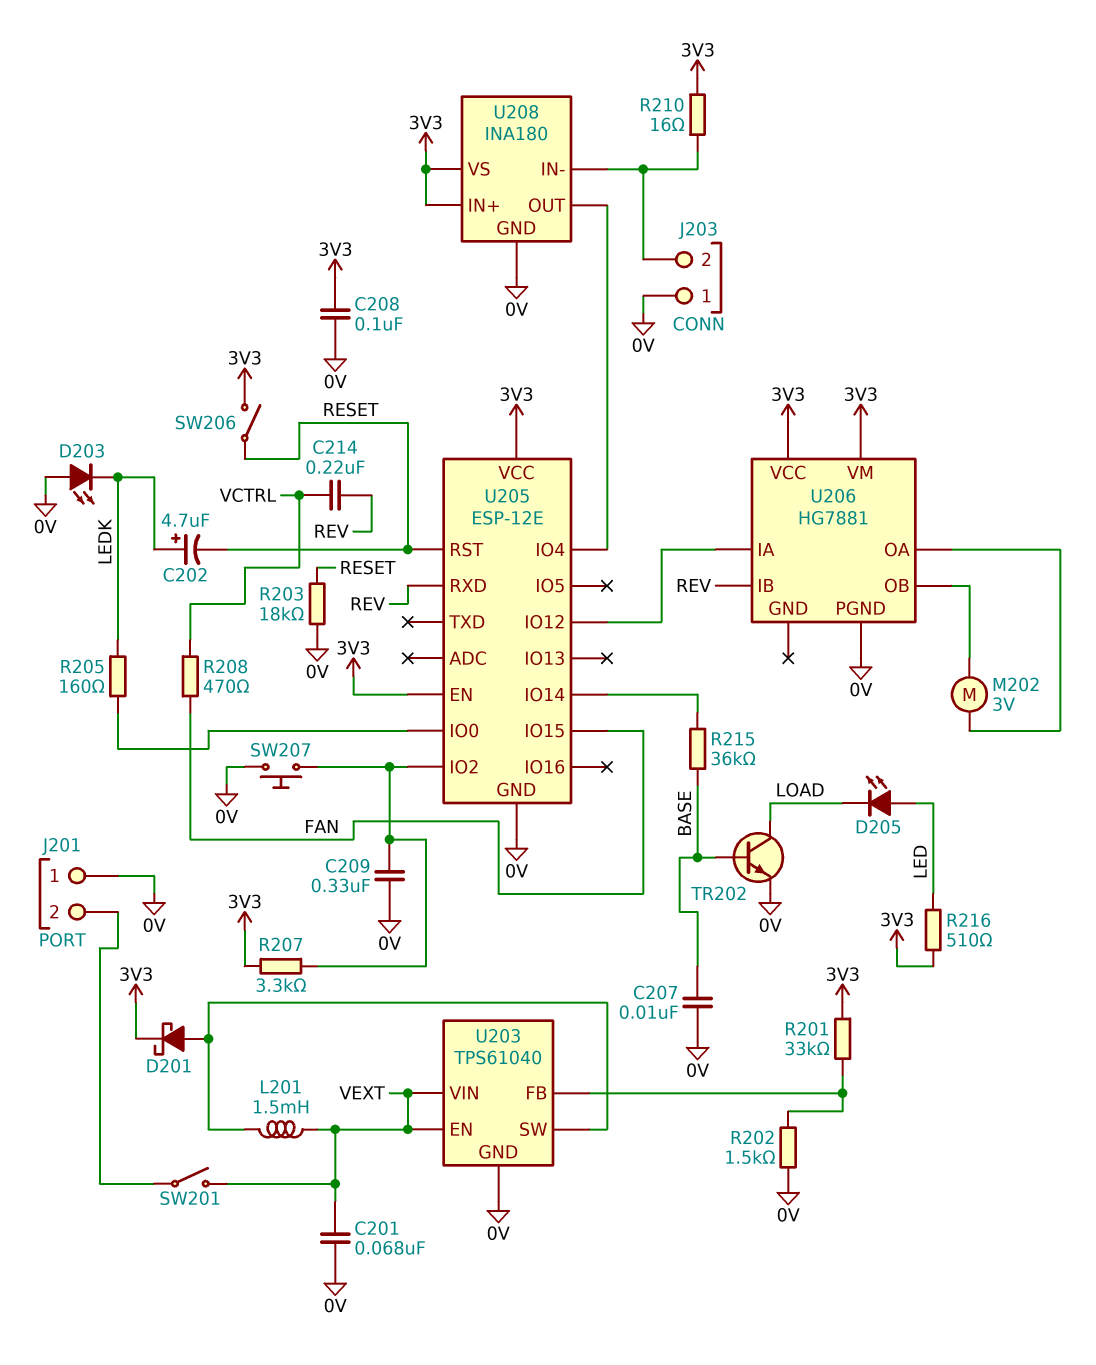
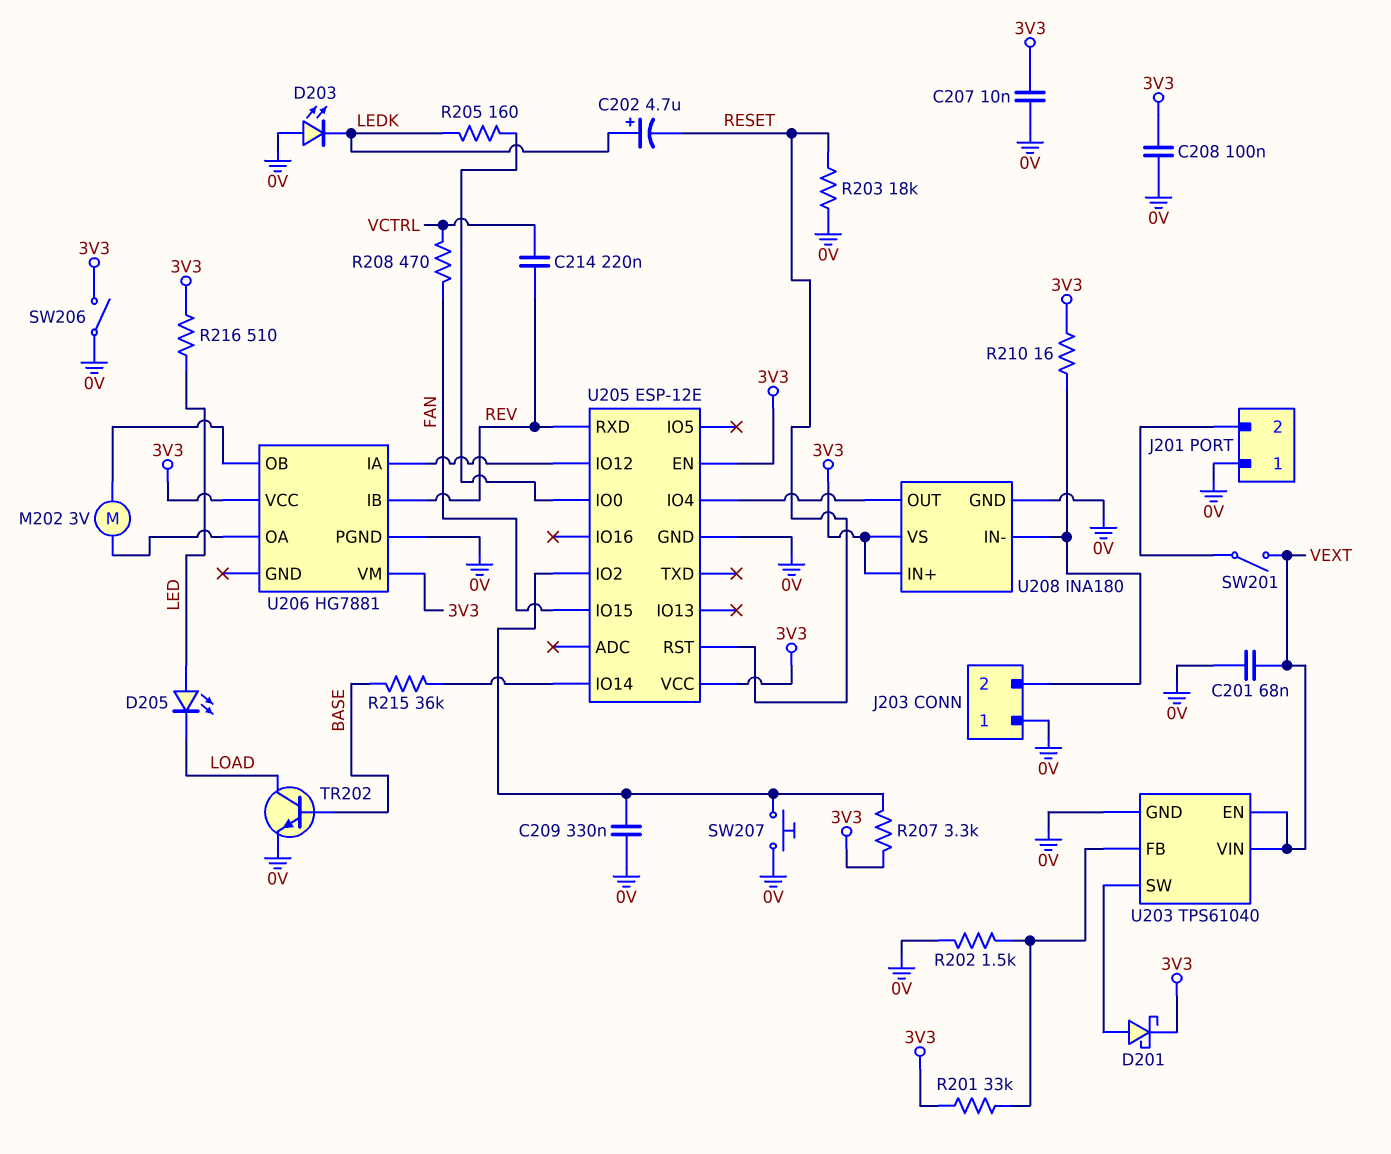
C207: 10nF (0V, BASE) -> 10nF (0V, 3V3)
L201: 1.5mH (U203/SW, VEXT) -> none
SW206: switch (3V3, RESET) -> switch (0V, 3V3)

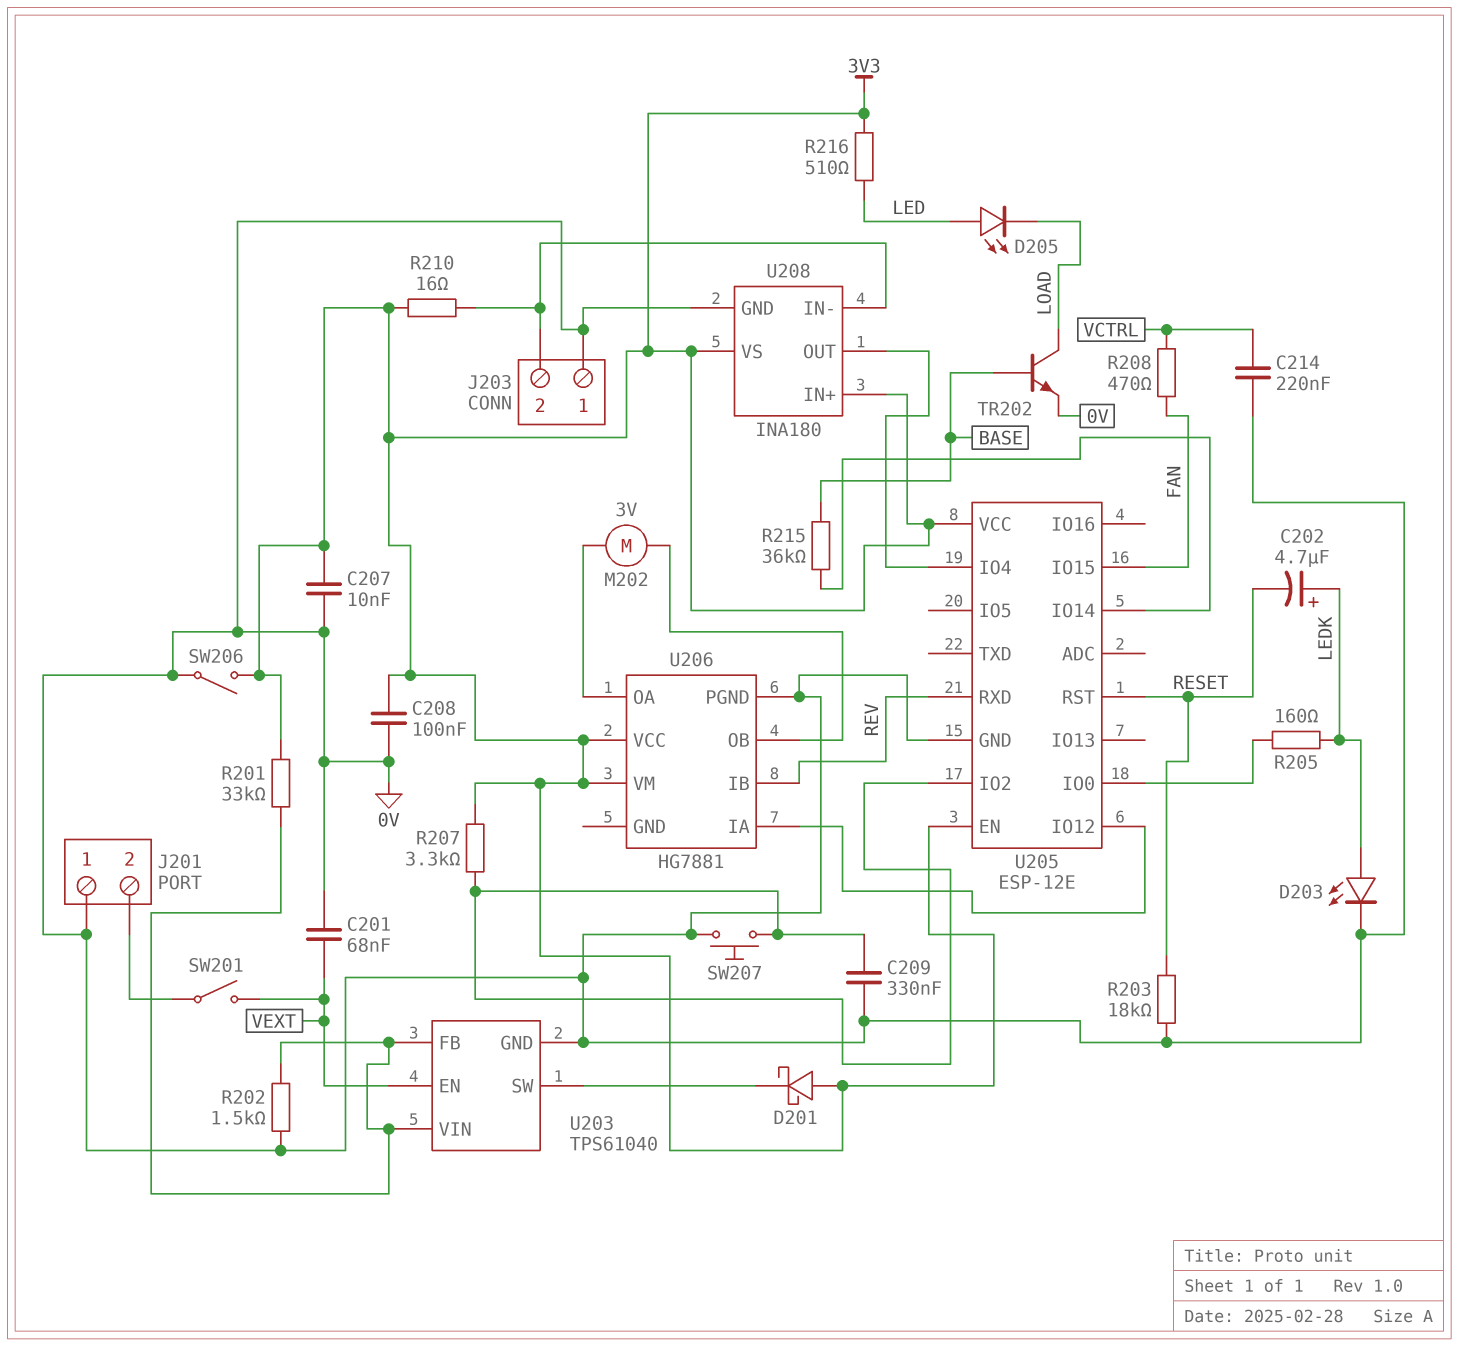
C214: 220nF (REV, VCTRL) -> 220nF (0V, VCTRL)
D201: schottky (A U203/SW, K 3V3) -> schottky (A 3V3, K U203/SW)
D203: LED (A 0V, K LEDK) -> LED (A LEDK, K 0V)
U203 pin VIN: VEXT -> U203/FB

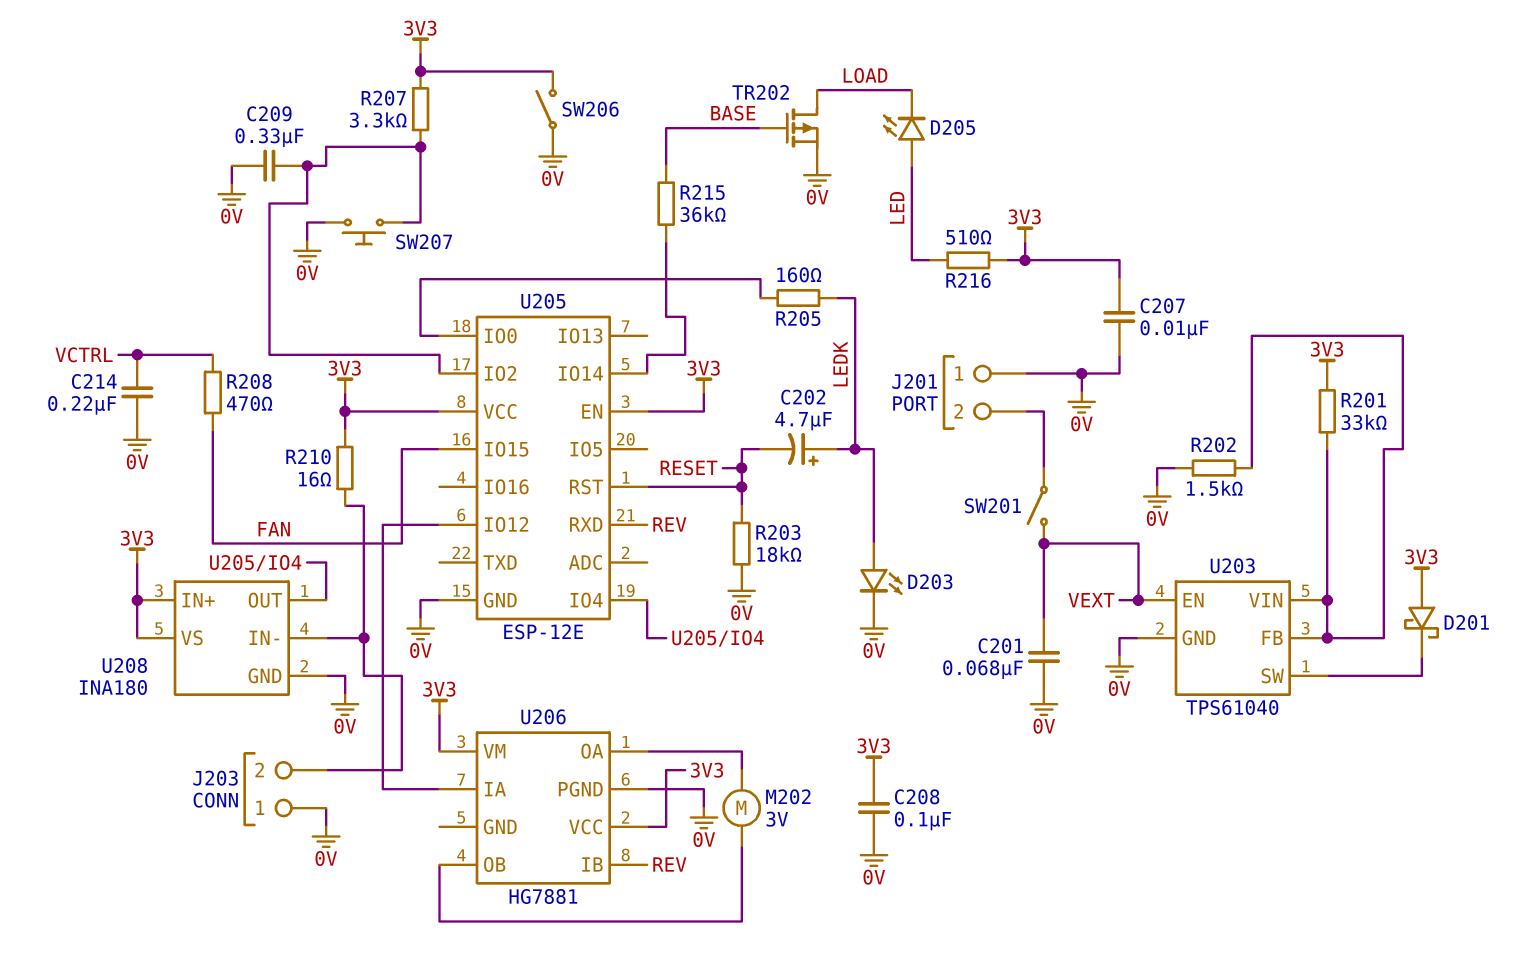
TR202: NPN (B BASE, C LOAD, E 0V) -> PMOS (G BASE, D LOAD, S 0V)

